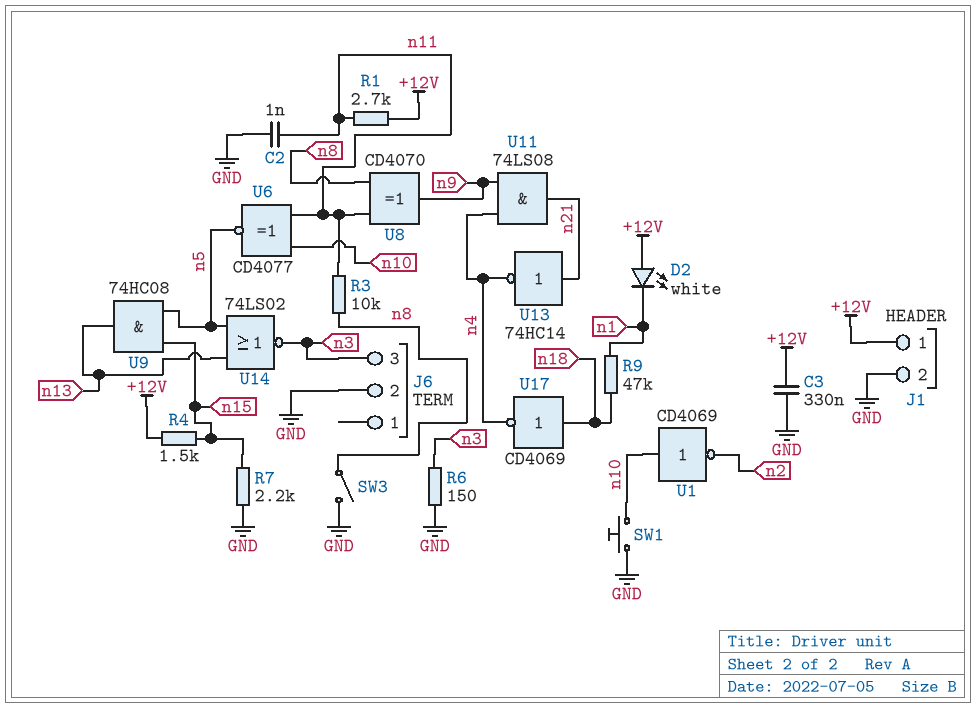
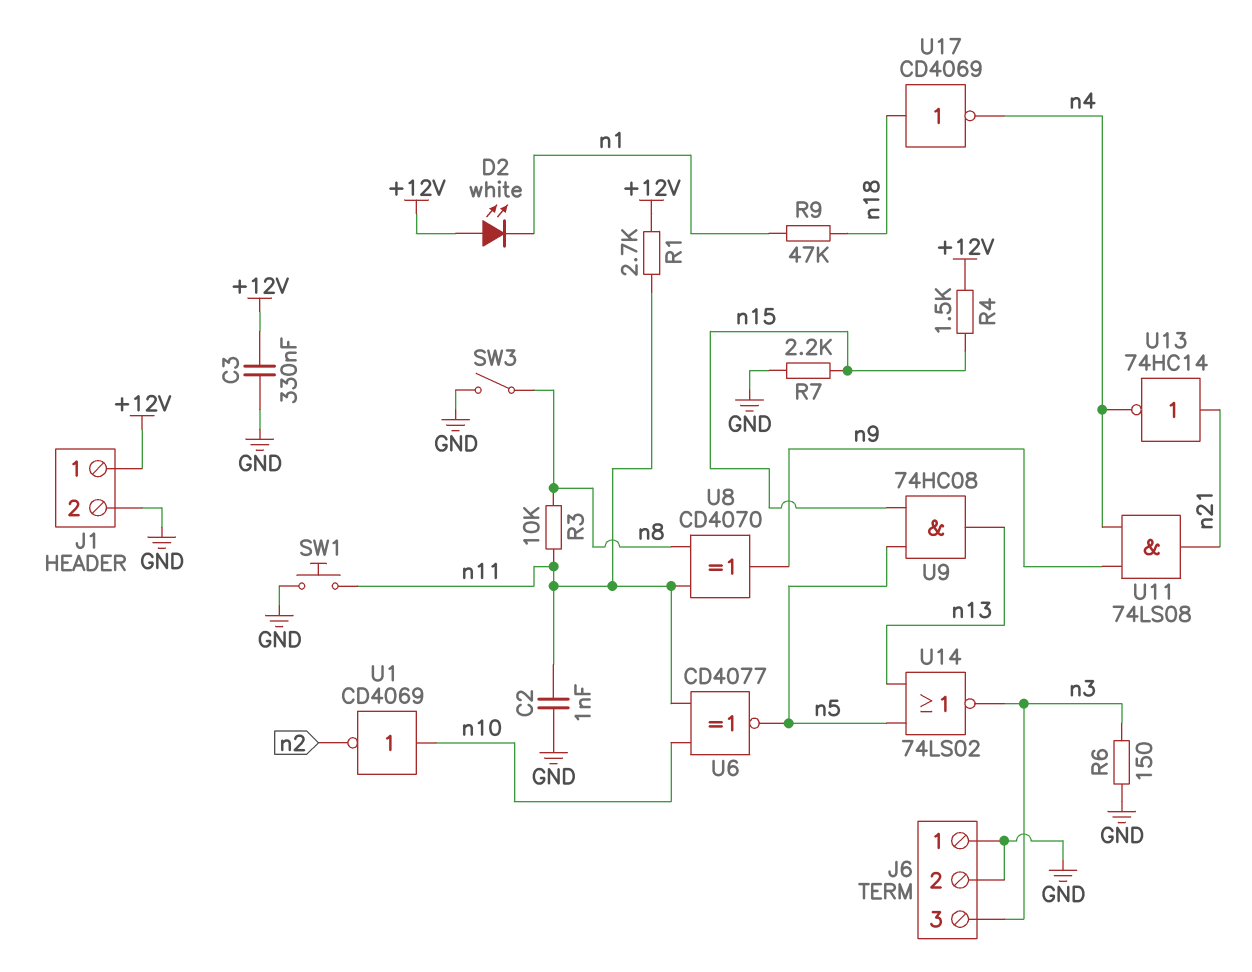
J6 pin 1: none -> GND
SW1: button (GND, n10) -> button (GND, n11)

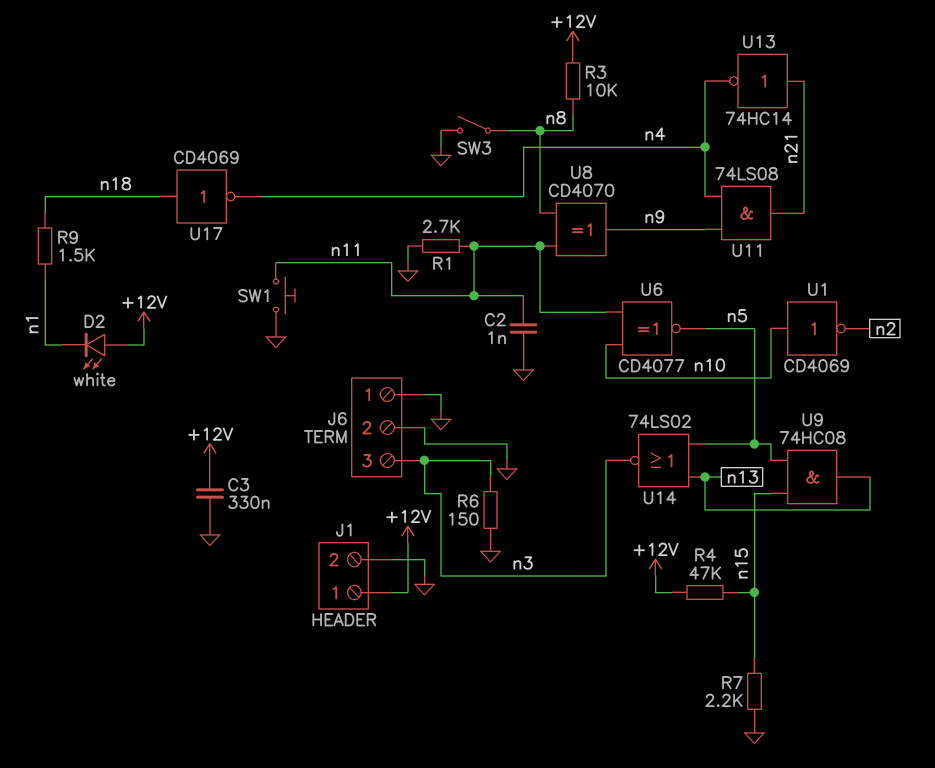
R1: 2.7k (+12V, n11) -> 2.7k (GND, n11)
R3: 10k (n8, n11) -> 10k (+12V, n8)
R4: 1.5k (+12V, n15) -> 47k (+12V, n15)
R9: 47k (n1, n18) -> 1.5k (n1, n18)

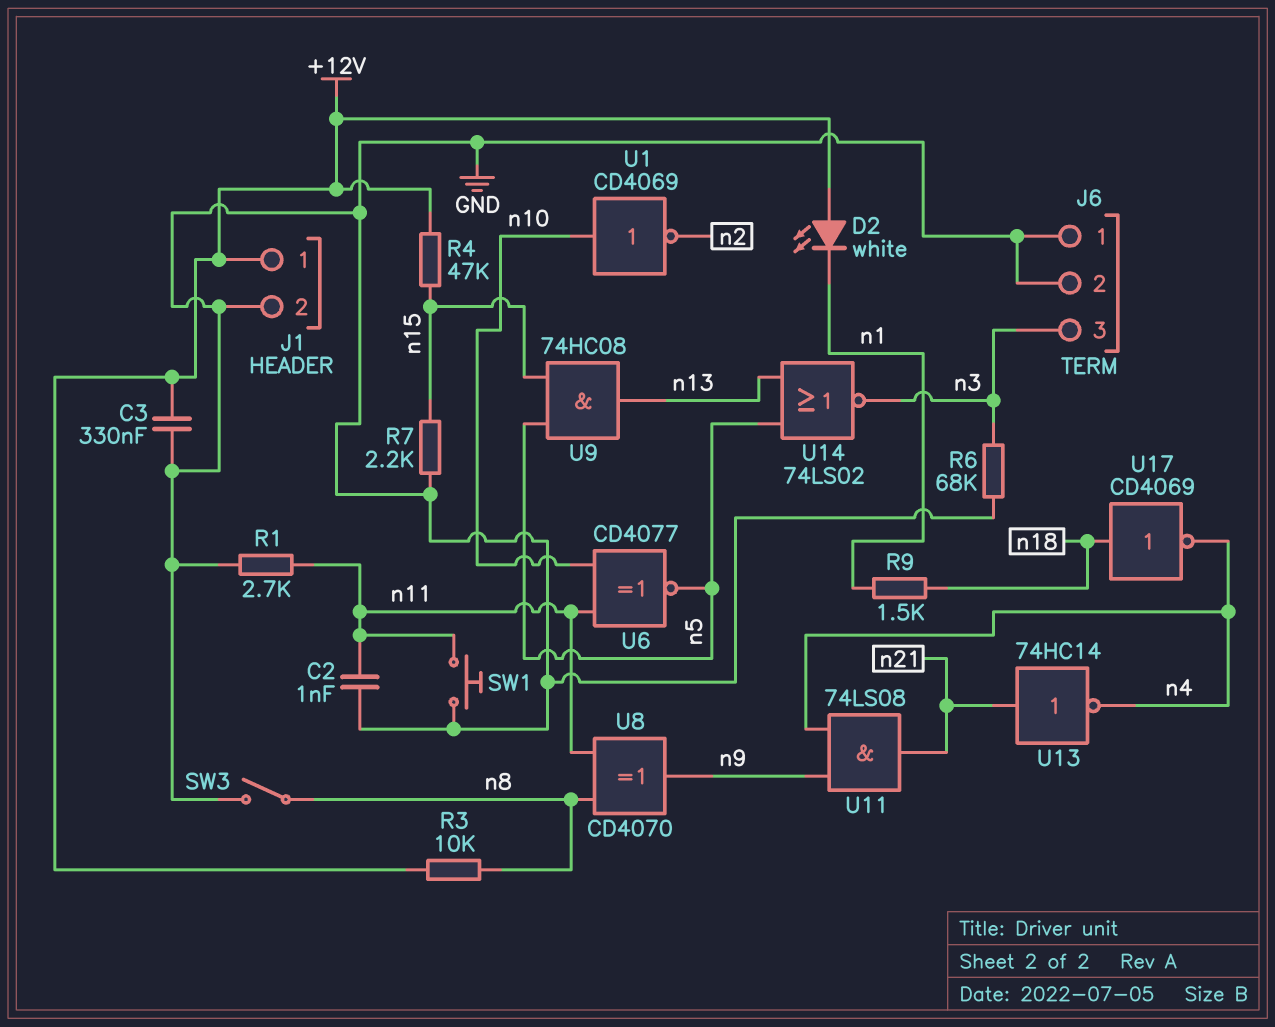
R6: 150 (GND, n3) -> 68k (GND, n3)

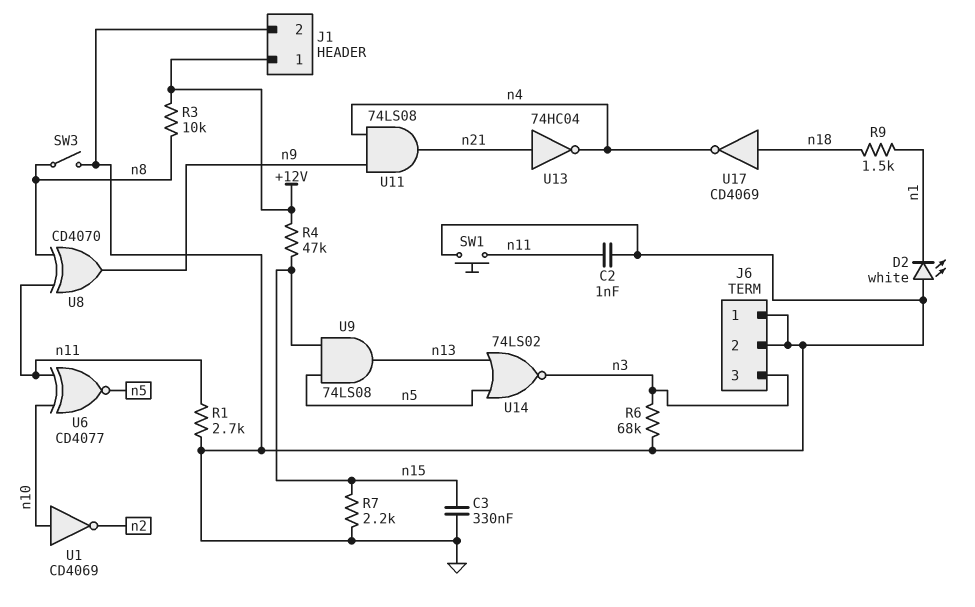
C3: 330nF (+12V, GND) -> 330nF (GND, n15)
D2: LED white (A +12V, K n1) -> LED white (A GND, K n1)
U9: AND 74HC08 (in n5, in n15, out n13) -> AND 74LS08 (in n5, in n15, out n13)
U13: NOT 74HC14 (in n21, out n4) -> NOT 74HC04 (in n21, out n4)

